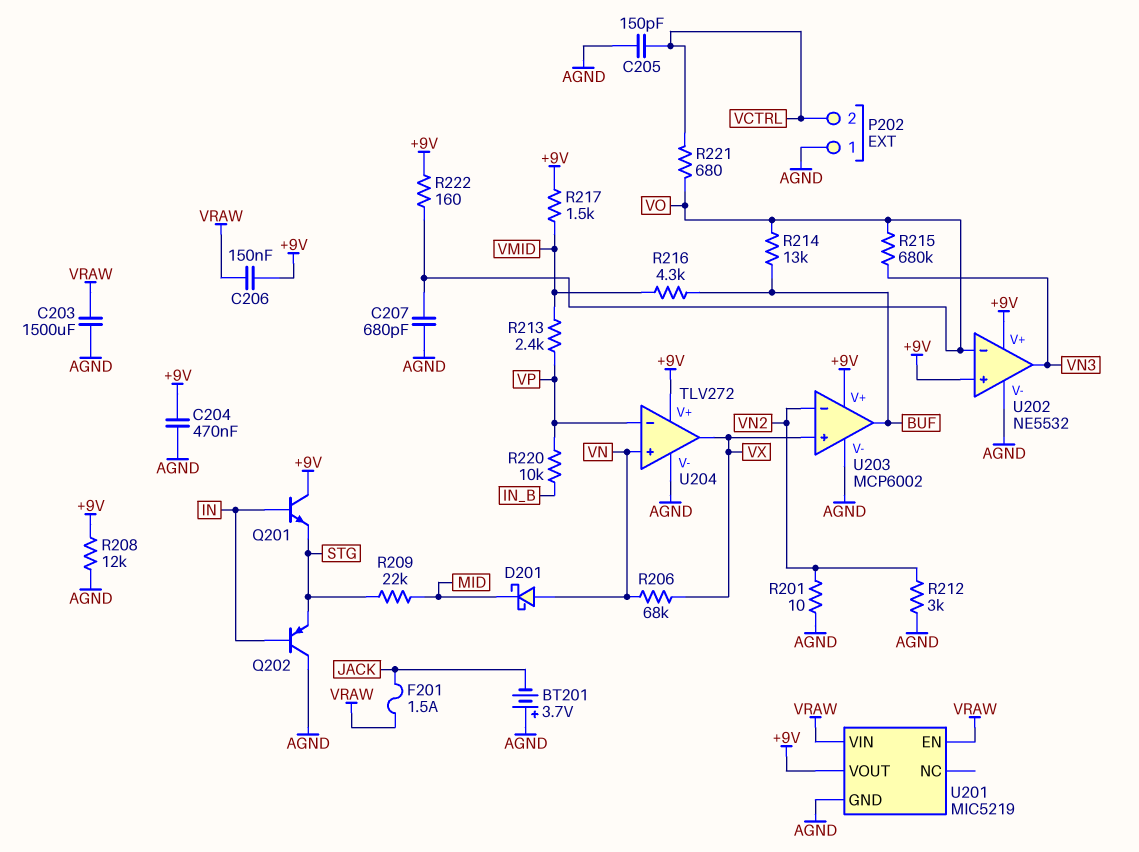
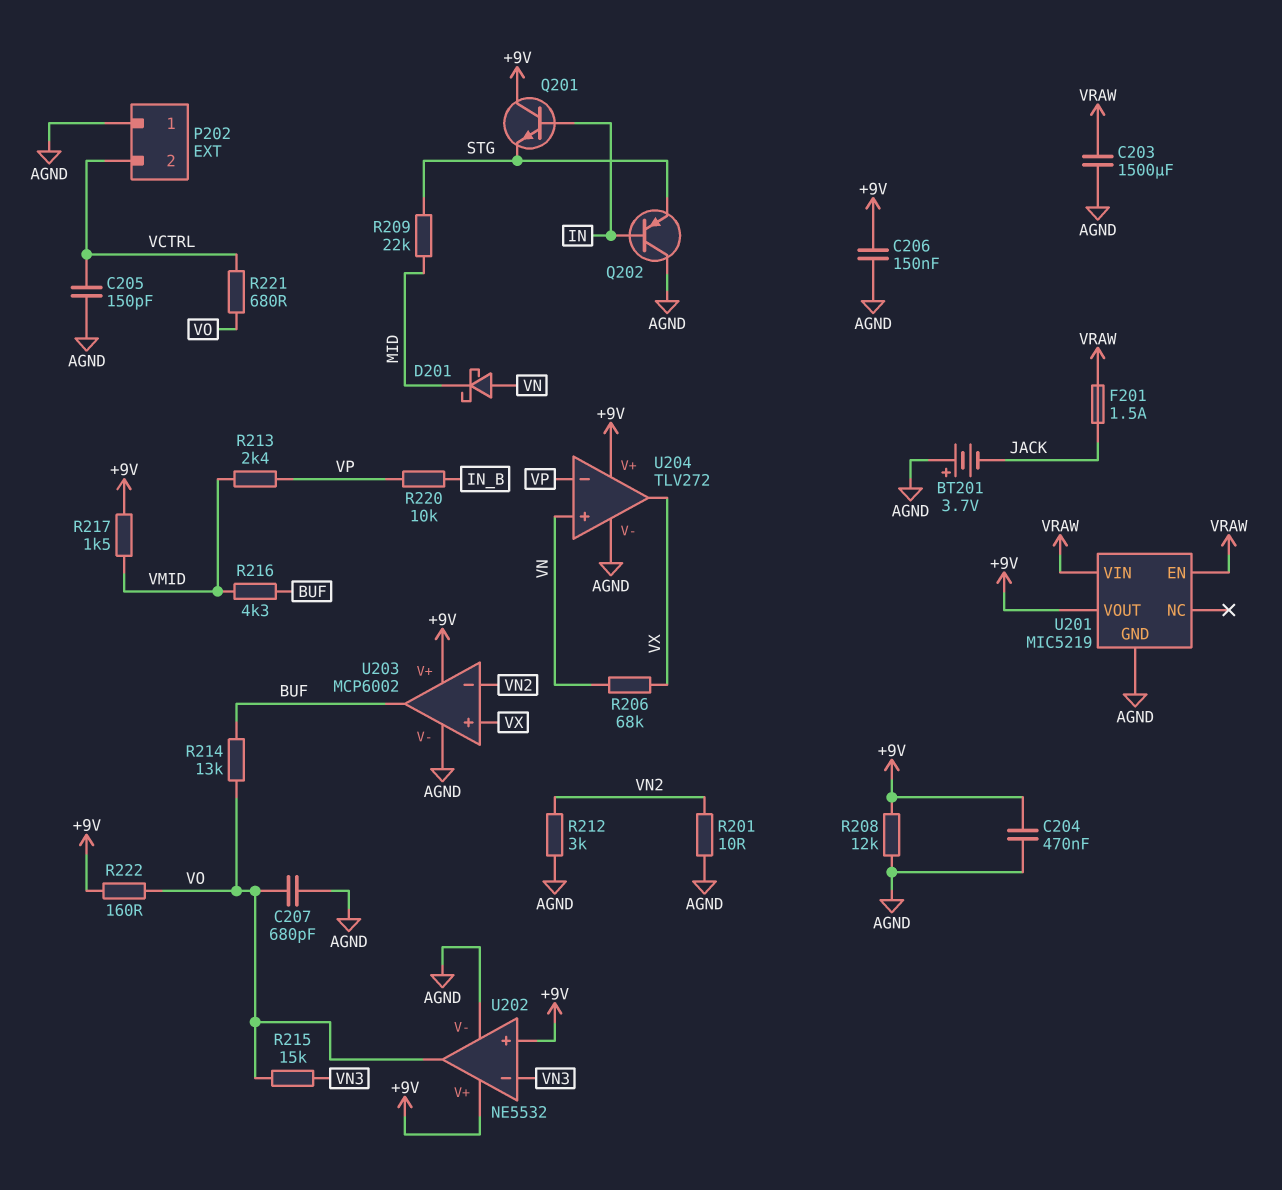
C206: 150nF (+9V, VRAW) -> 150nF (+9V, AGND)
R215: 680k (VN3, VO) -> 15k (VN3, VO)
U202 pin in-: VO -> VN3
U202 pin out: VN3 -> VO

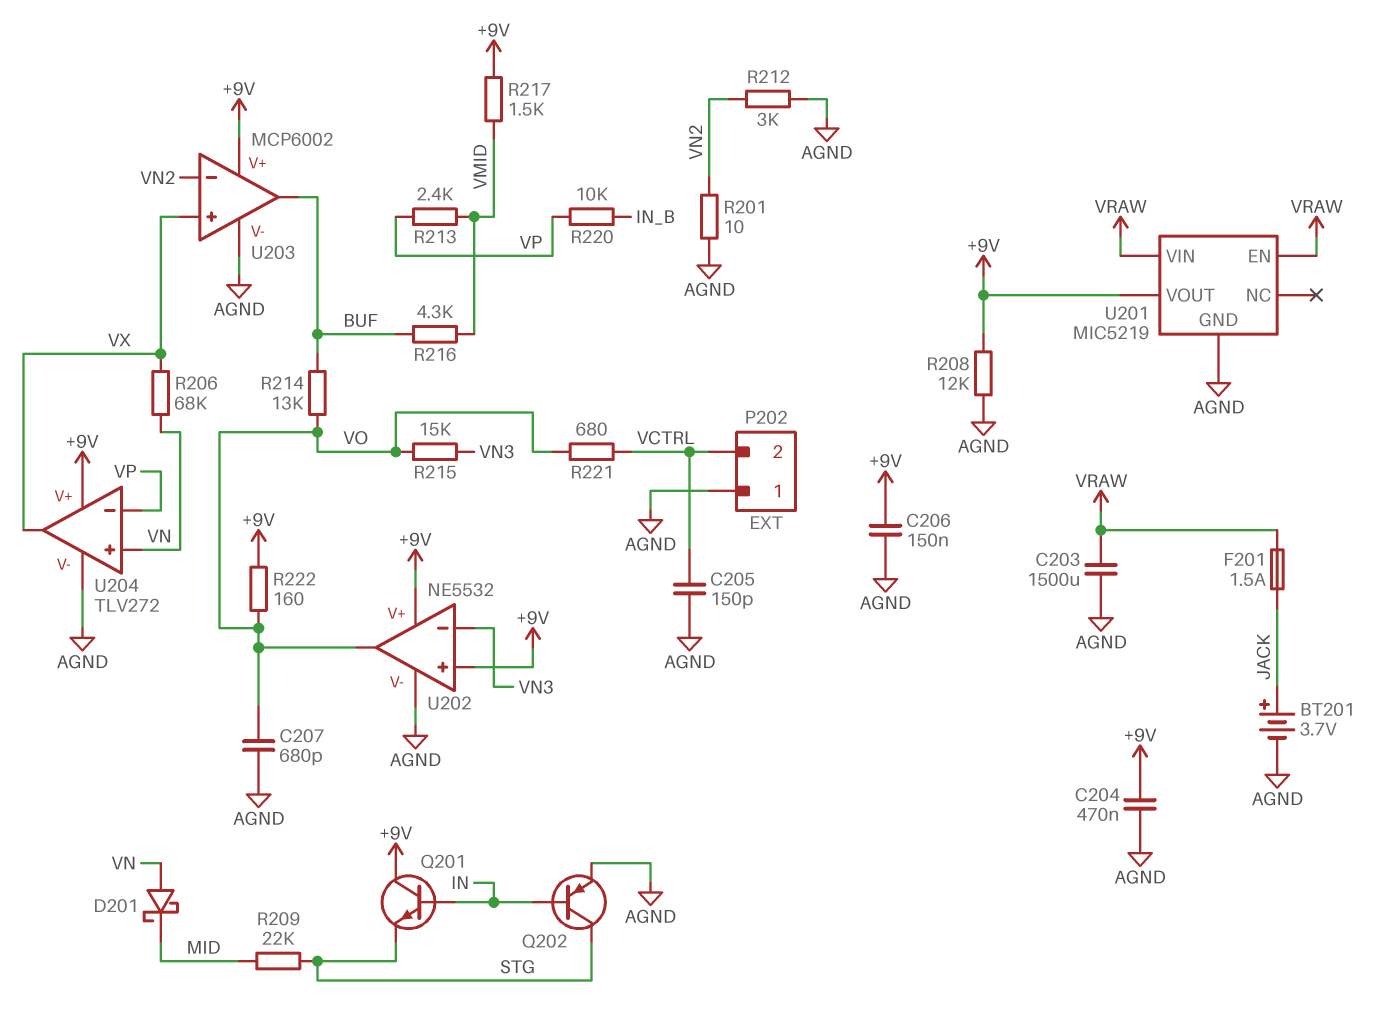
BT201: 3.7V (plus AGND, minus JACK) -> 3.7V (plus JACK, minus AGND)
Q202: PNP (B IN, C AGND, E STG) -> PNP (B IN, C STG, E AGND)

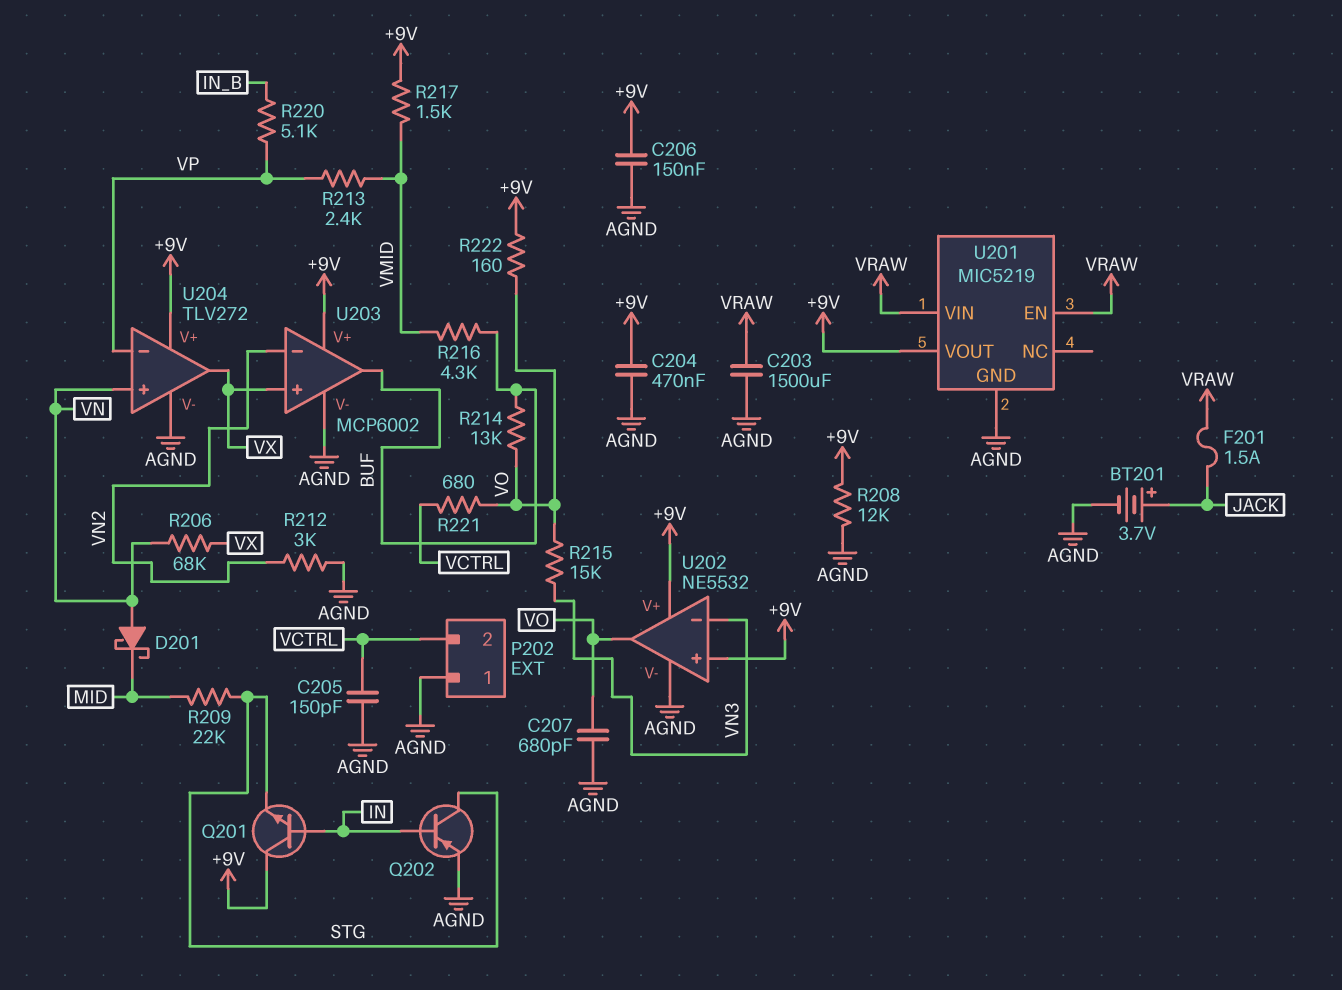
R201: 10 (AGND, VN2) -> none
R220: 10k (IN_B, VP) -> 5.1k (IN_B, VP)

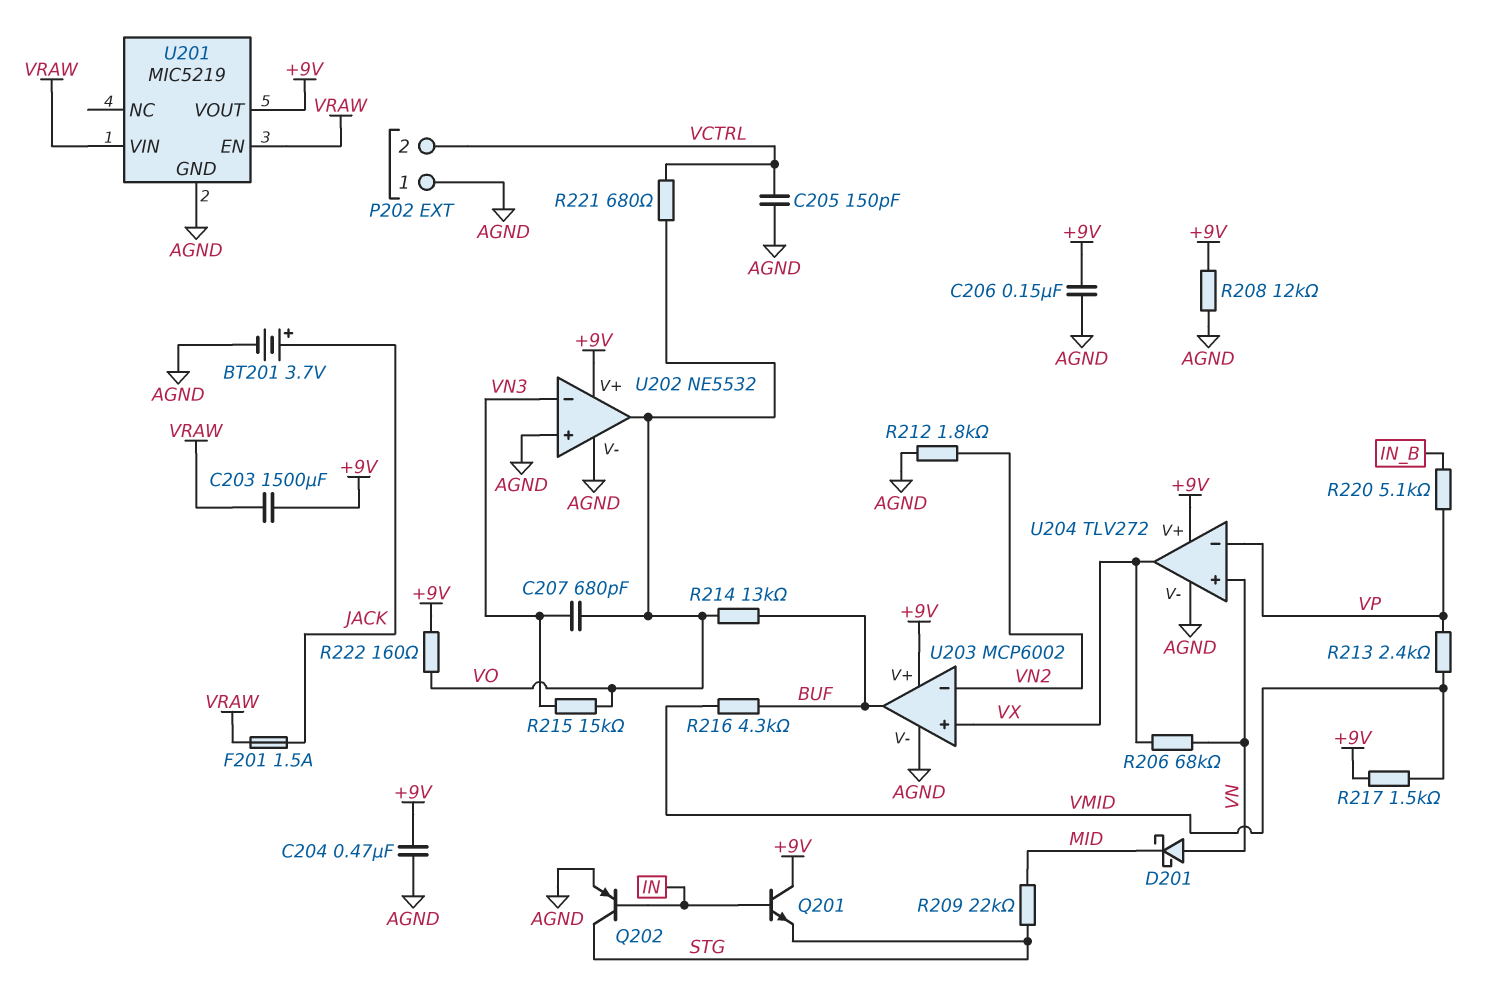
C203: 1500uF (AGND, VRAW) -> 1500uF (+9V, VRAW)
C207: 680pF (AGND, VO) -> 680pF (VN3, VO)
R212: 3k (AGND, VN2) -> 1.8k (AGND, VN2)
U202 pin in+: +9V -> AGND

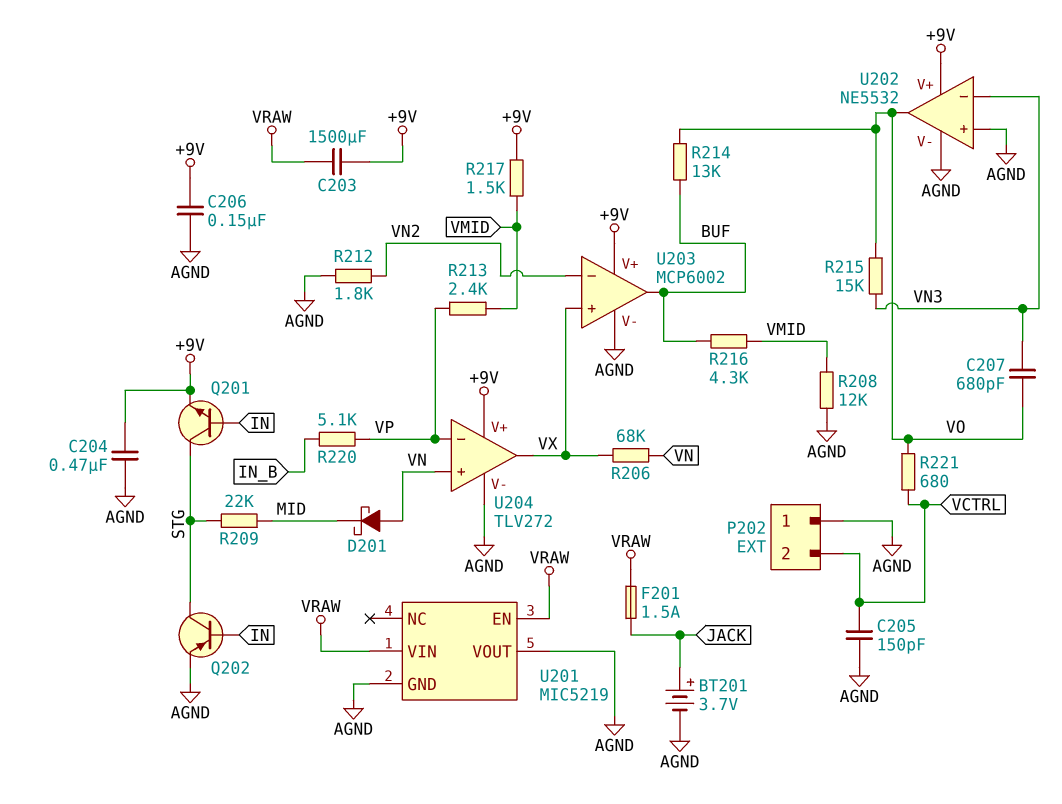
Q201: NPN (B IN, C +9V, E STG) -> NPN (B IN, C STG, E +9V)
R208: 12k (+9V, AGND) -> 12k (AGND, VMID)
R222: 160 (+9V, VO) -> none
U201 pin VOUT: +9V -> AGND

